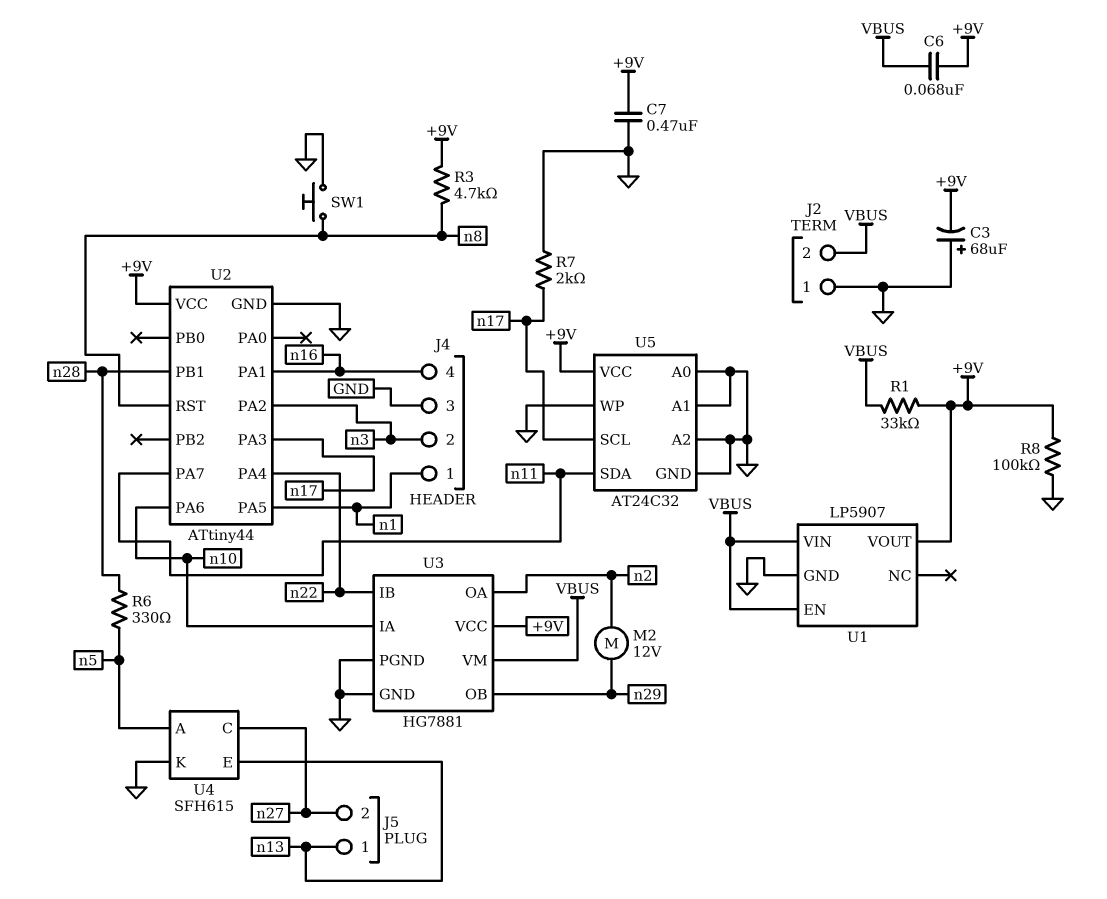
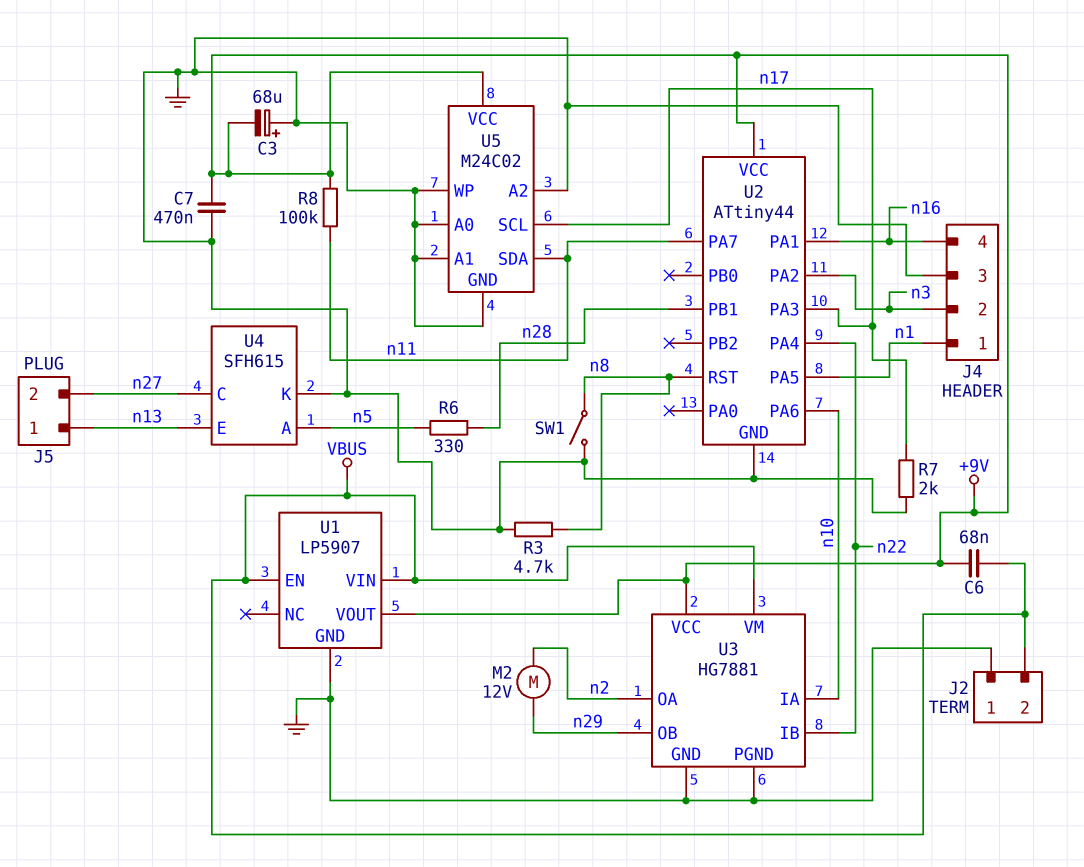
R1: 33k (+9V, VBUS) -> none
R3: 4.7k (+9V, n8) -> 4.7k (GND, n8)
R8: 100k (+9V, GND) -> 100k (+9V, n11)
SW1: button (GND, n8) -> switch (GND, n8)
U5: AT24C32 -> M24C02

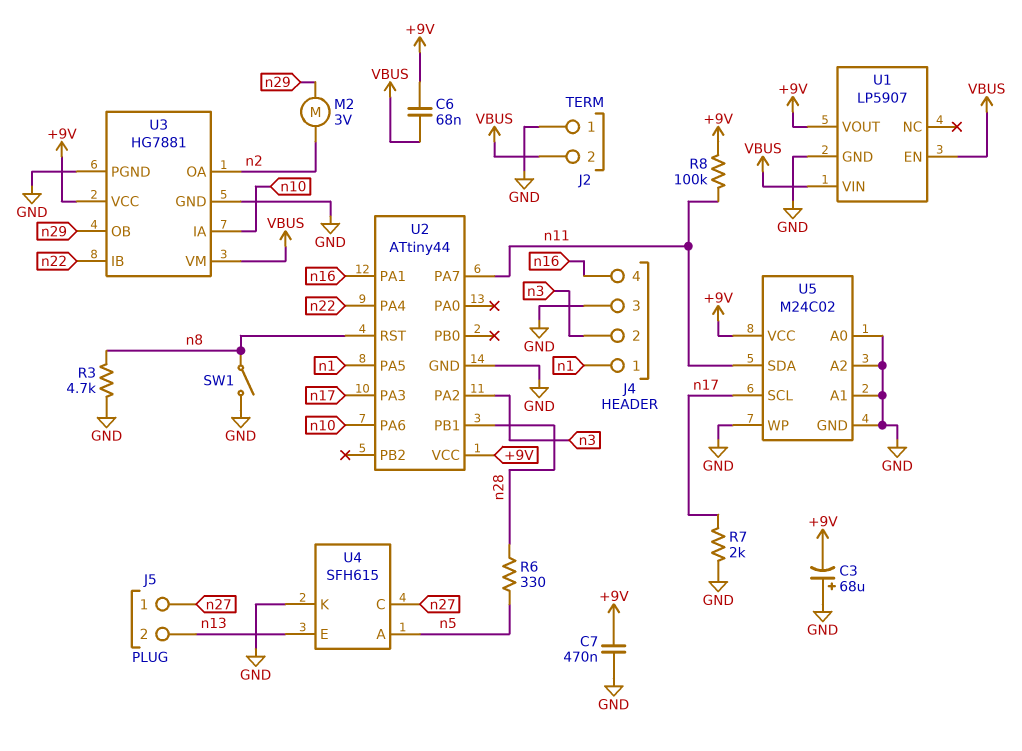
J5 pin 1: n13 -> n27
J5 pin 2: n27 -> n13
M2: motor 12V (n2, n29) -> motor 3V (n2, n29)

